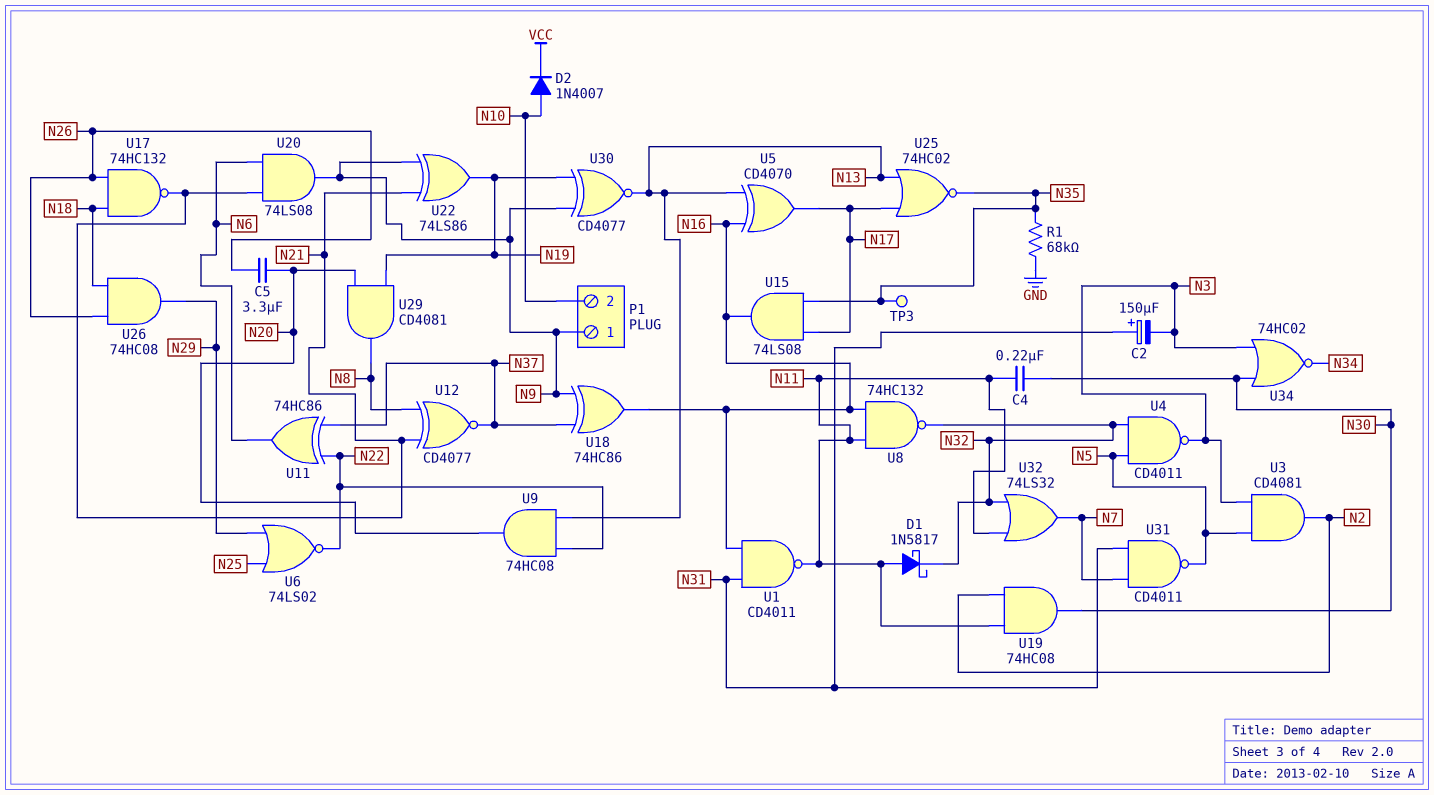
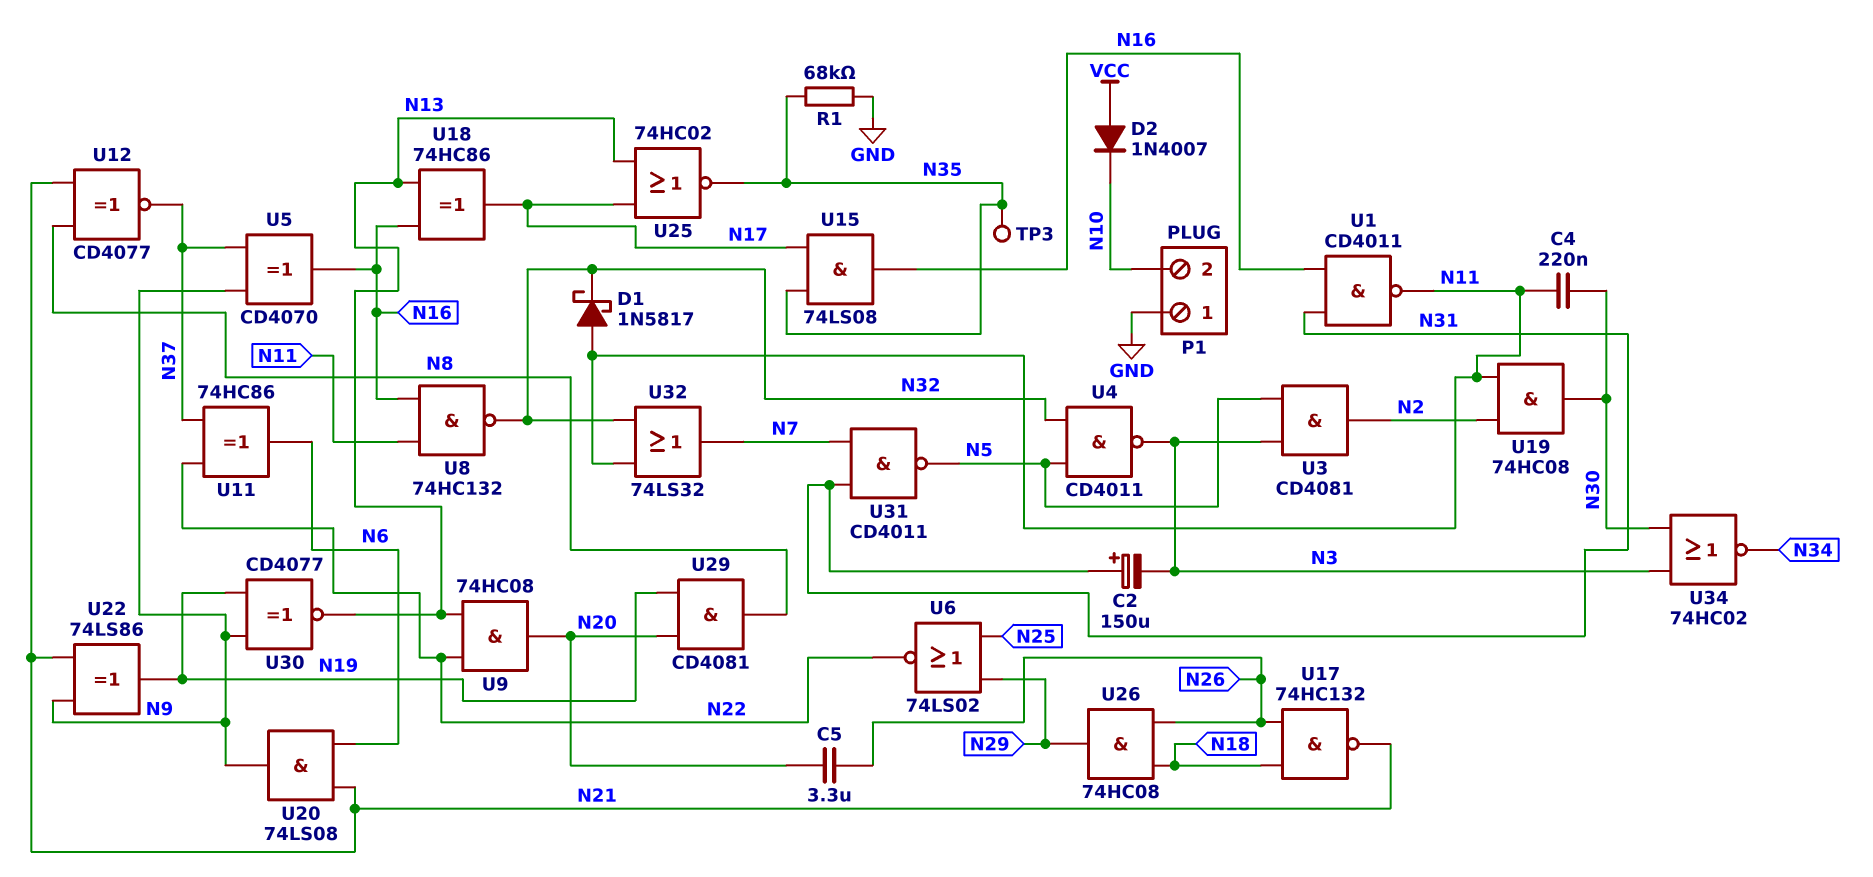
D2: diode 1N4007 (A N10, K VCC) -> diode 1N4007 (A VCC, K N10)
P1 pin 1: N9 -> GND
U5: XOR CD4070 (in N13, in N16, out N17) -> XOR CD4070 (in N9, in N37, out N16)
U18: XOR 74HC86 (in N9, in N37, out N16) -> XOR 74HC86 (in N13, in N16, out N17)

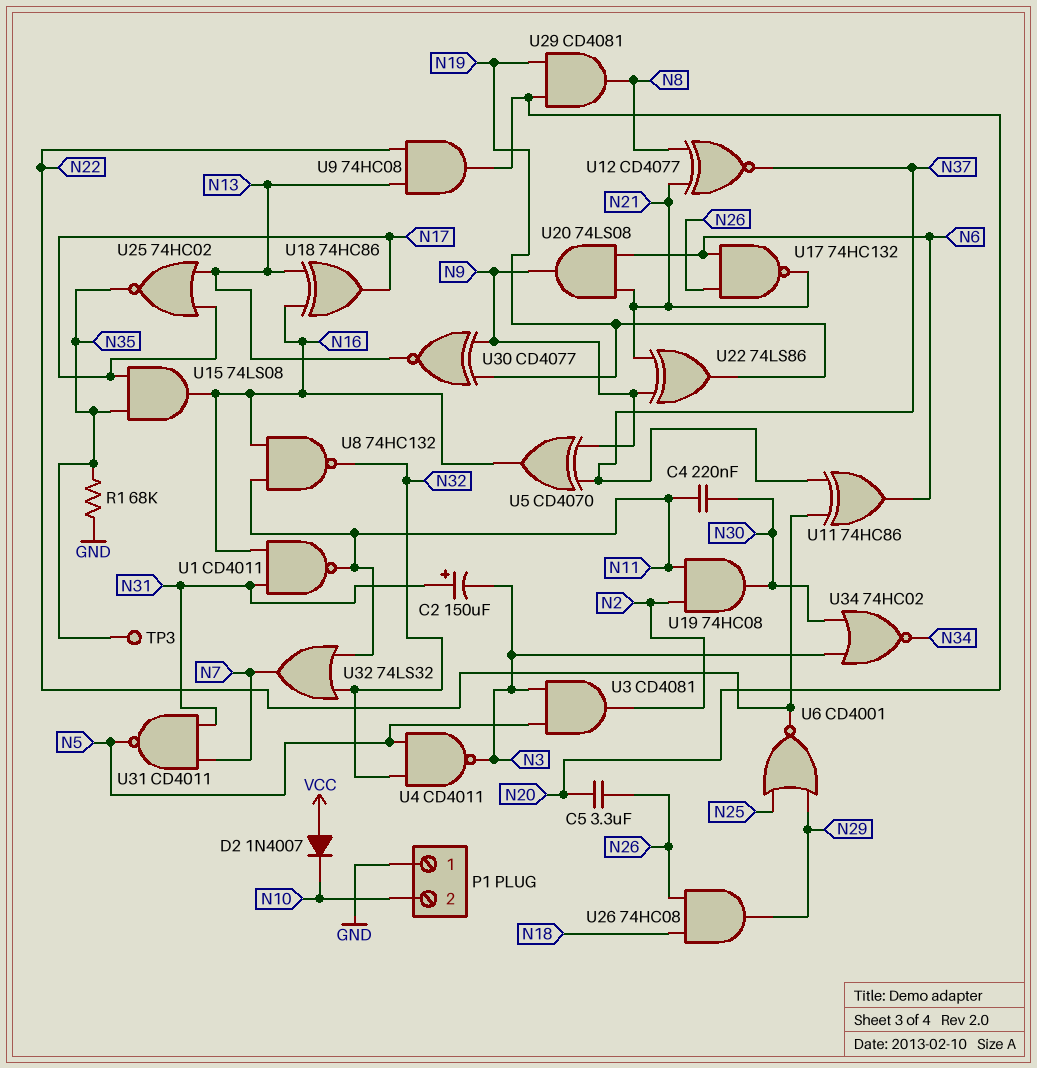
D1: schottky 1N5817 (A N11, K N32) -> none
U6: NOR 74LS02 (in N25, in N29, out N22) -> NOR CD4001 (in N25, in N29, out N22)
U17: NAND 74HC132 (in N18, in N26, out N21) -> NAND 74HC132 (in N6, in N26, out N21)

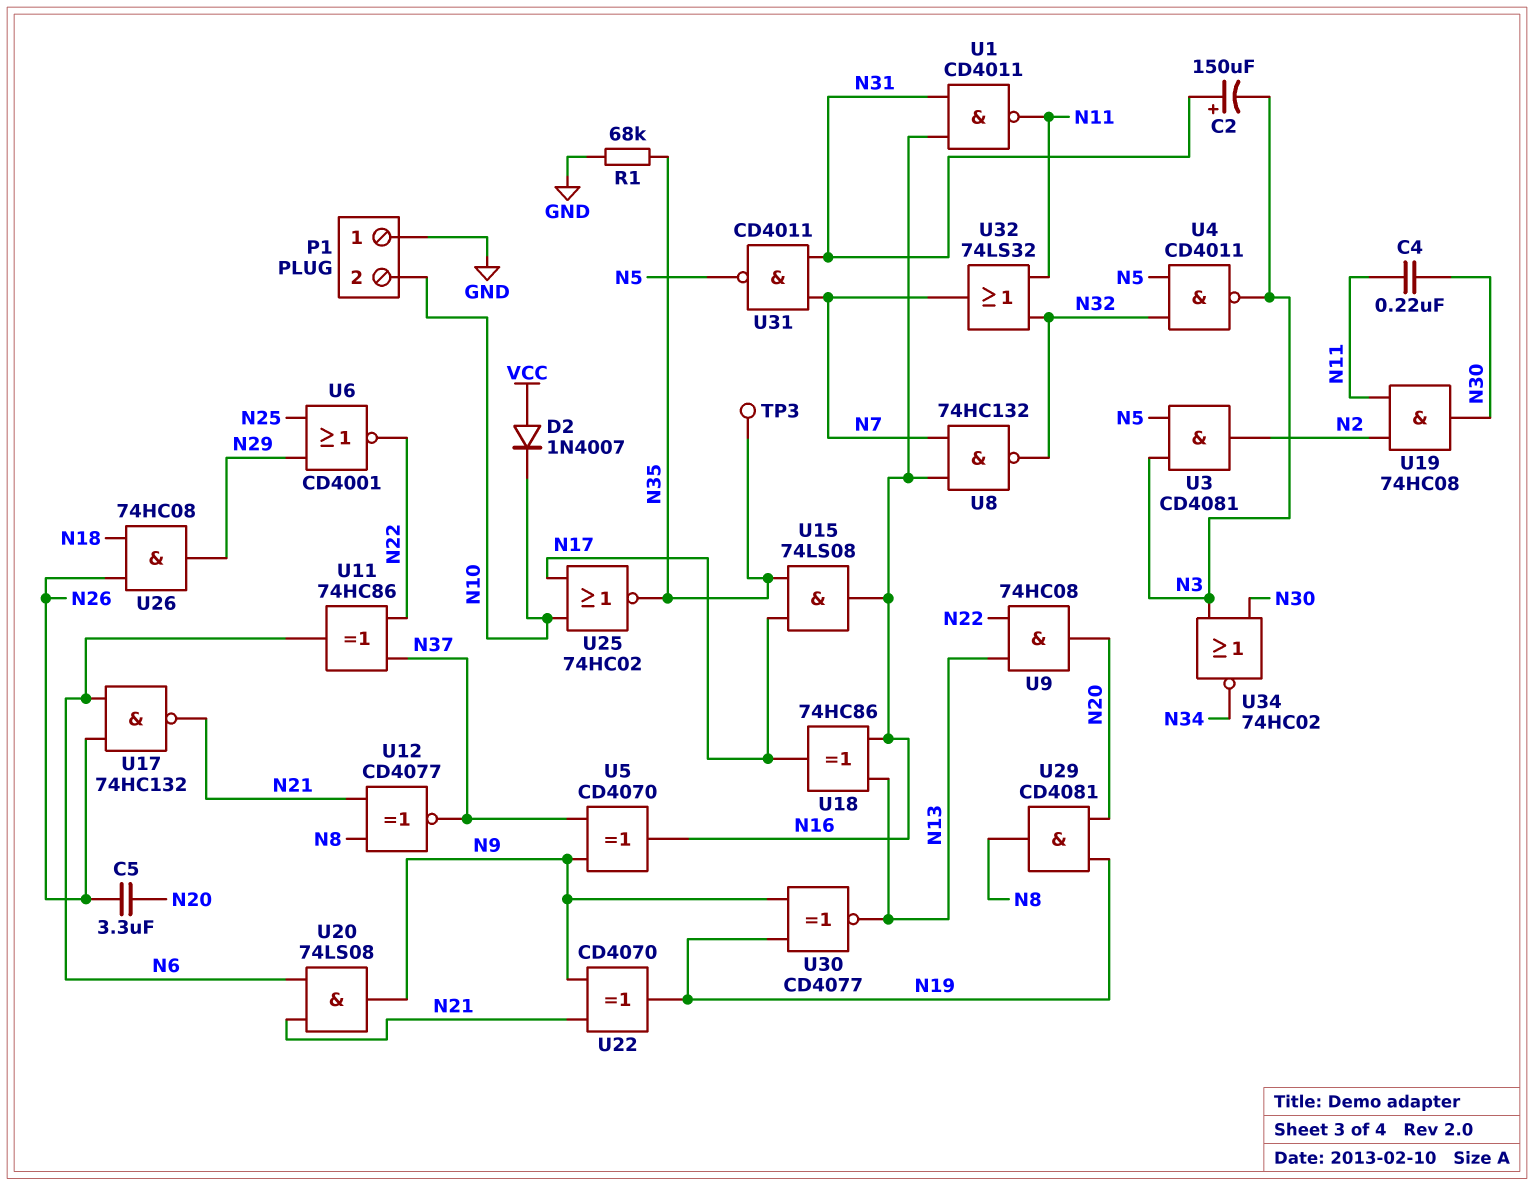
U8: NAND 74HC132 (in N11, in N16, out N32) -> NAND 74HC132 (in N7, in N16, out N32)
U22: XOR 74LS86 (in N9, in N21, out N19) -> XOR CD4070 (in N9, in N21, out N19)
U25: NOR 74HC02 (in N13, in N17, out N35) -> NOR 74HC02 (in N10, in N17, out N35)

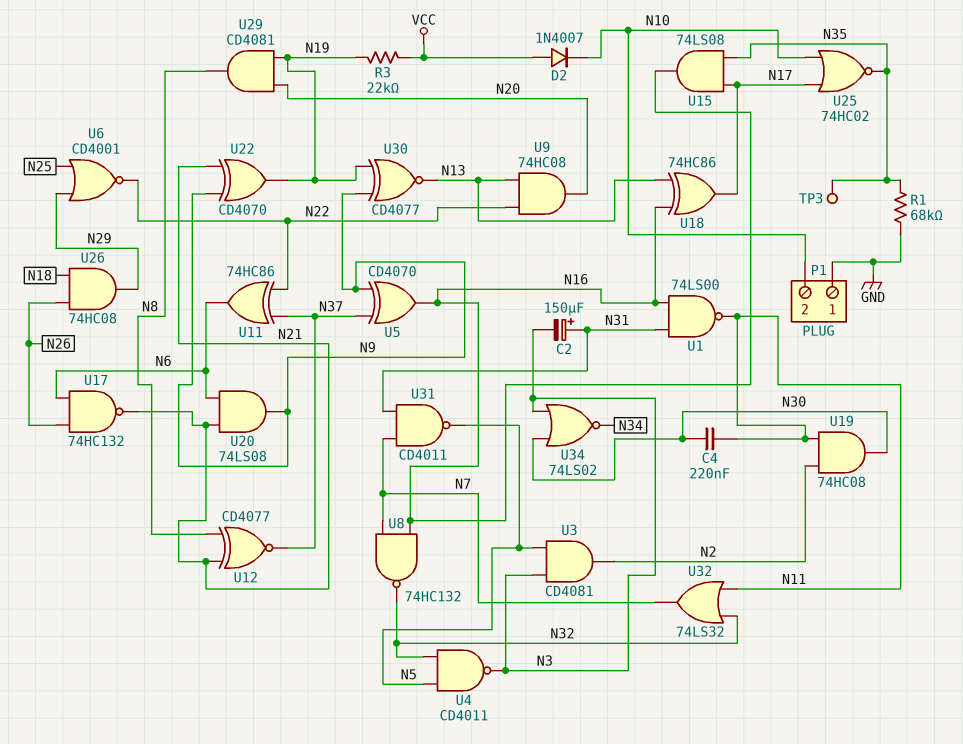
C5: 3.3uF (N20, N26) -> none
R3: none -> 22k (N19, VCC)
U1: NAND CD4011 (in N16, in N31, out N11) -> NAND 74LS00 (in N16, in N31, out N11)
U34: NOR 74HC02 (in N3, in N30, out N34) -> NOR 74LS02 (in N3, in N30, out N34)

